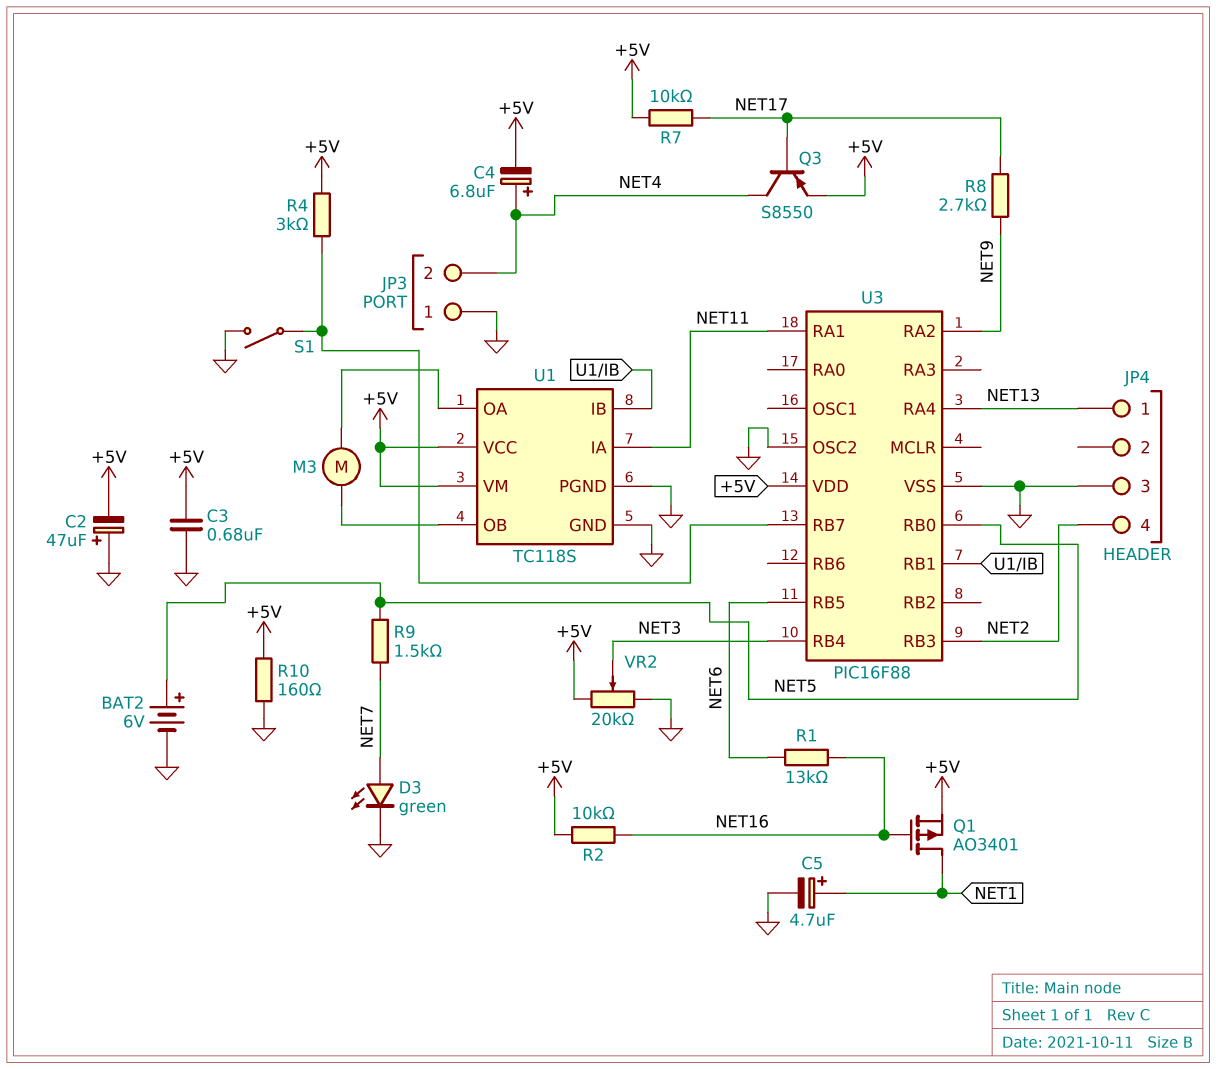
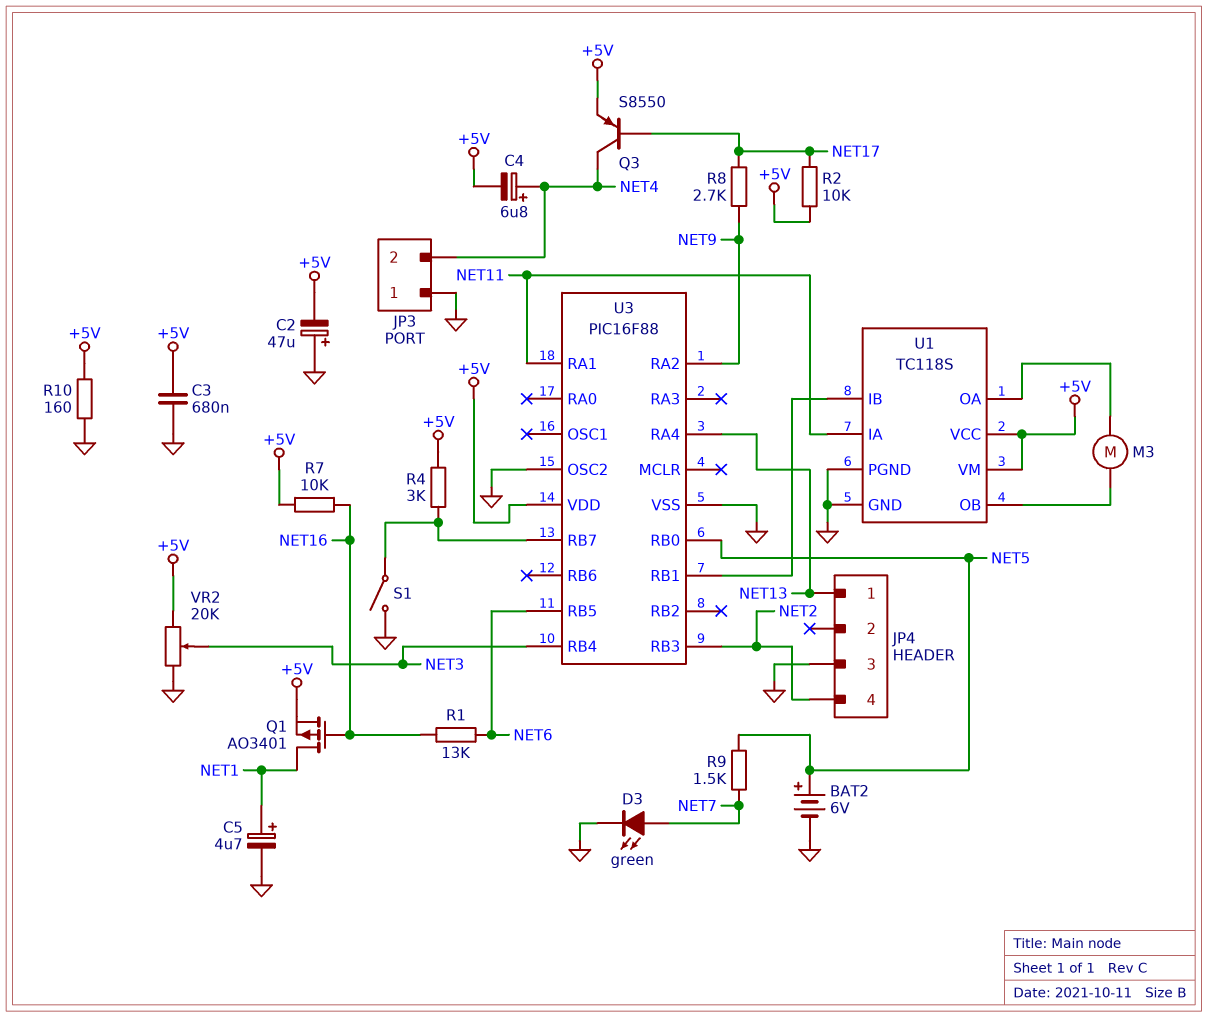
R2: 10k (+5V, NET16) -> 10k (+5V, NET17)
R7: 10k (+5V, NET17) -> 10k (+5V, NET16)

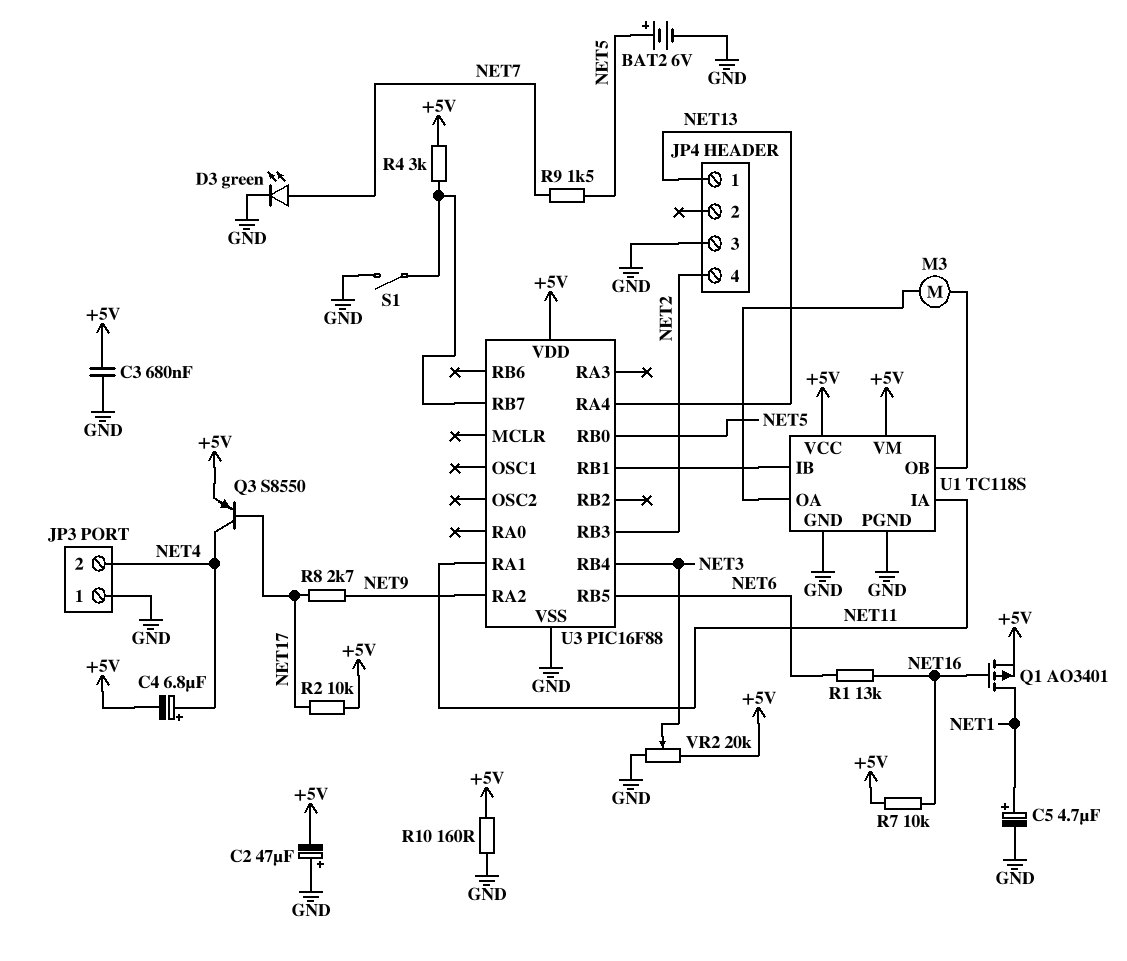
U3 pin OSC2: GND -> none

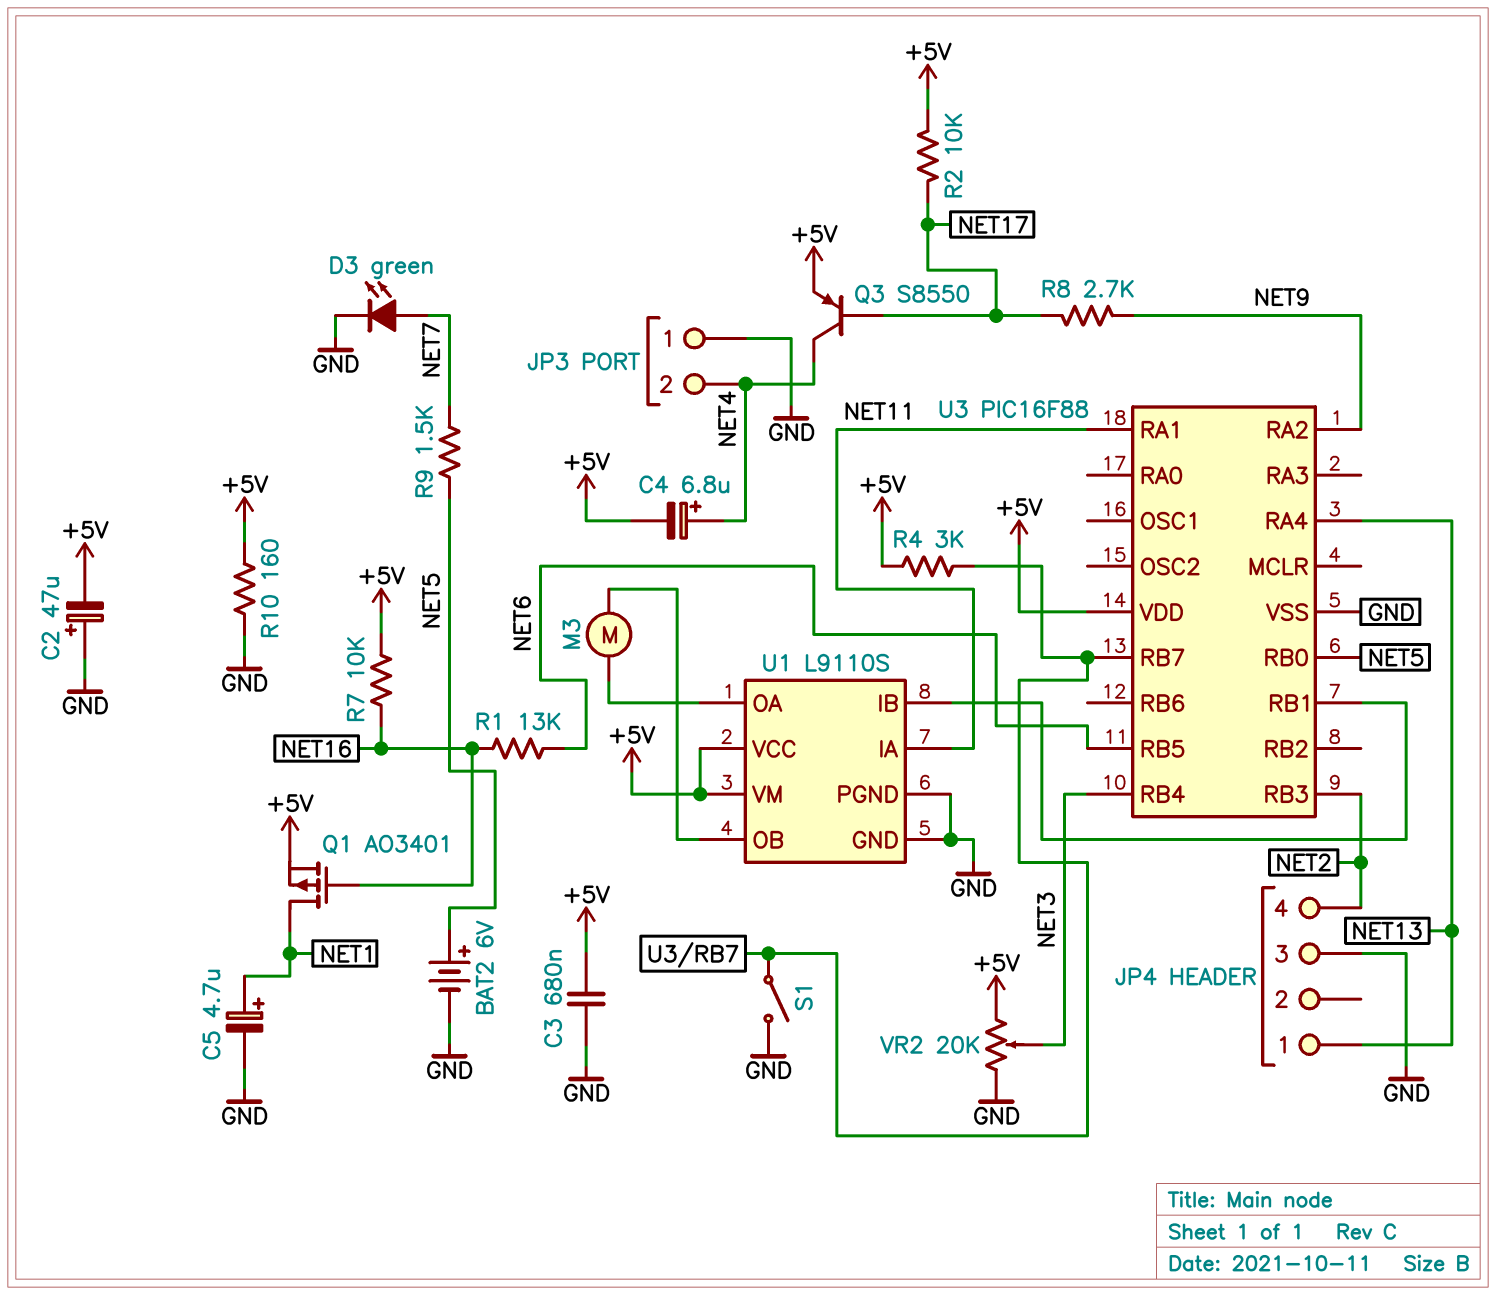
U1: TC118S -> L9110S

